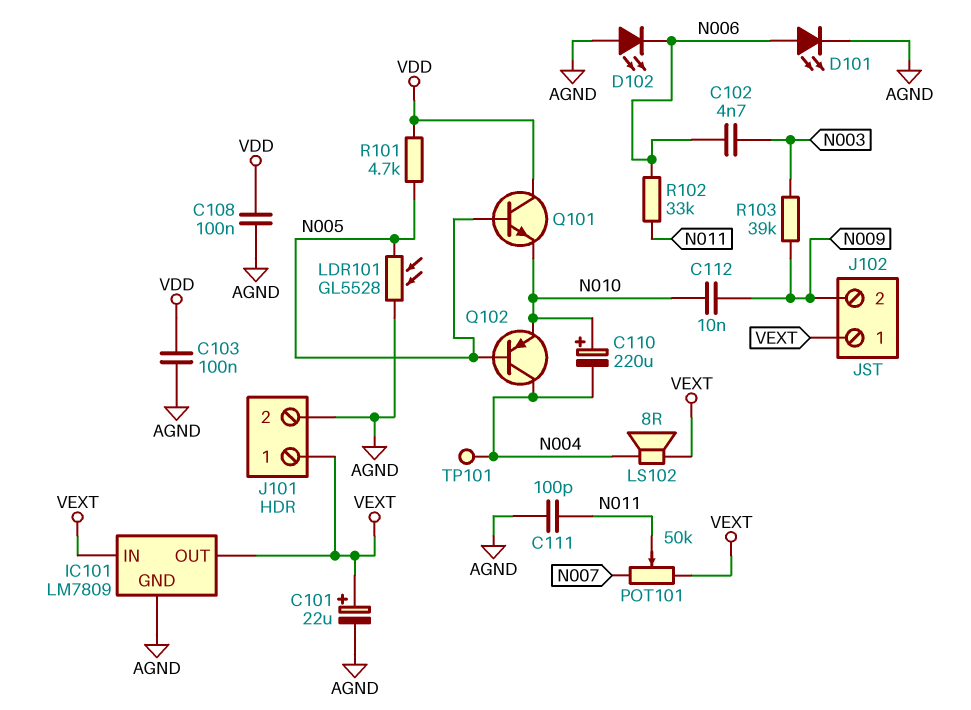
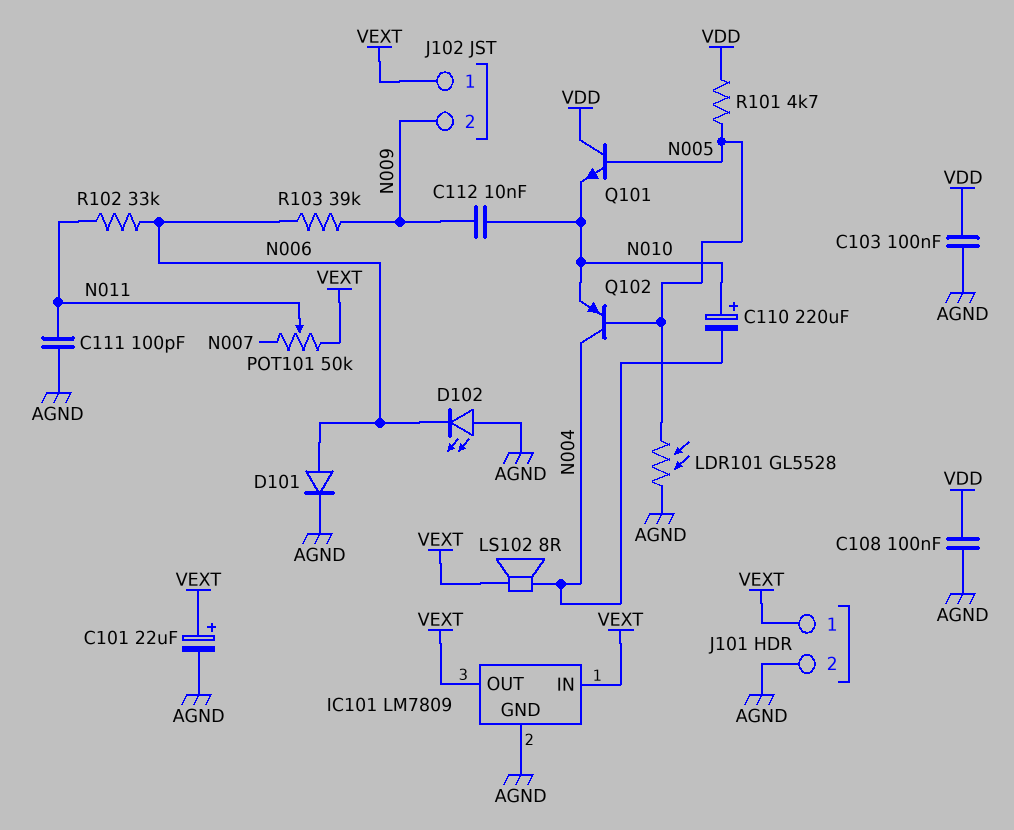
C102: 4.7nF (N003, N006) -> none
D101: LED (A N006, K AGND) -> diode (A N006, K AGND)
R103: 39k (N003, N009) -> 39k (N006, N009)
TP101: test point (N004) -> none

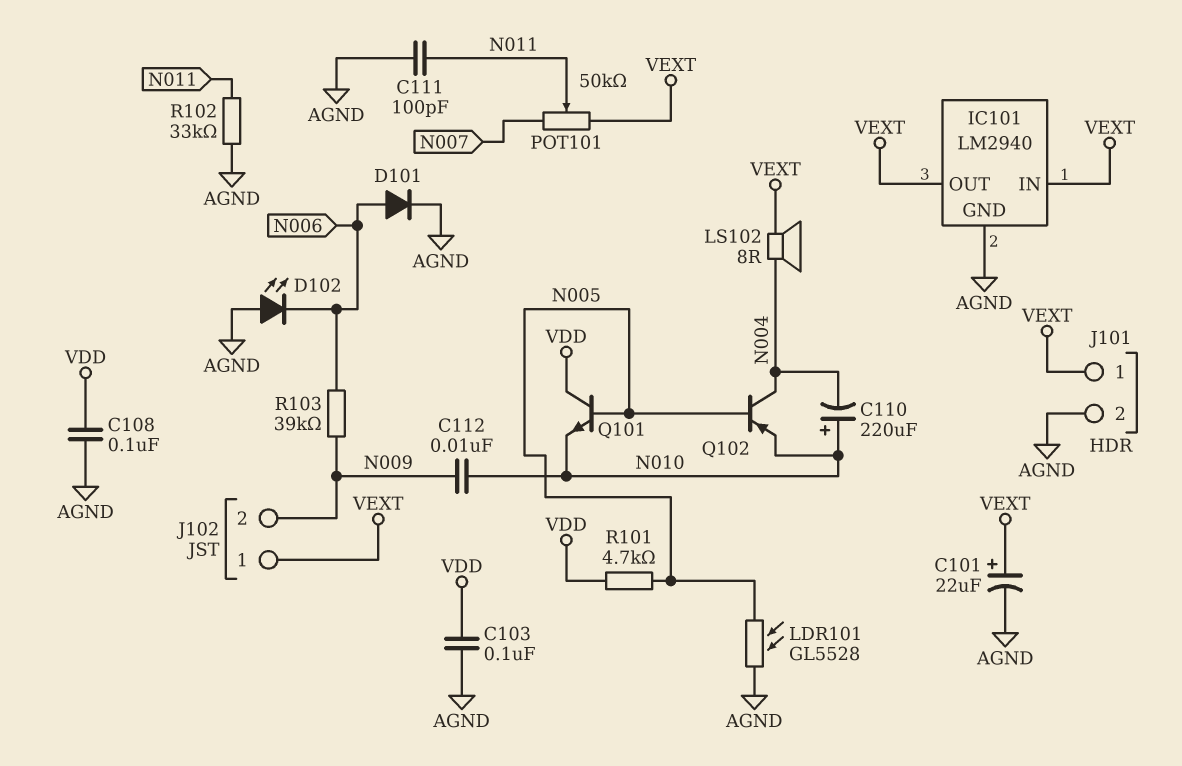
IC101: LM7809 -> LM2940
R102: 33k (N006, N011) -> 33k (AGND, N011)

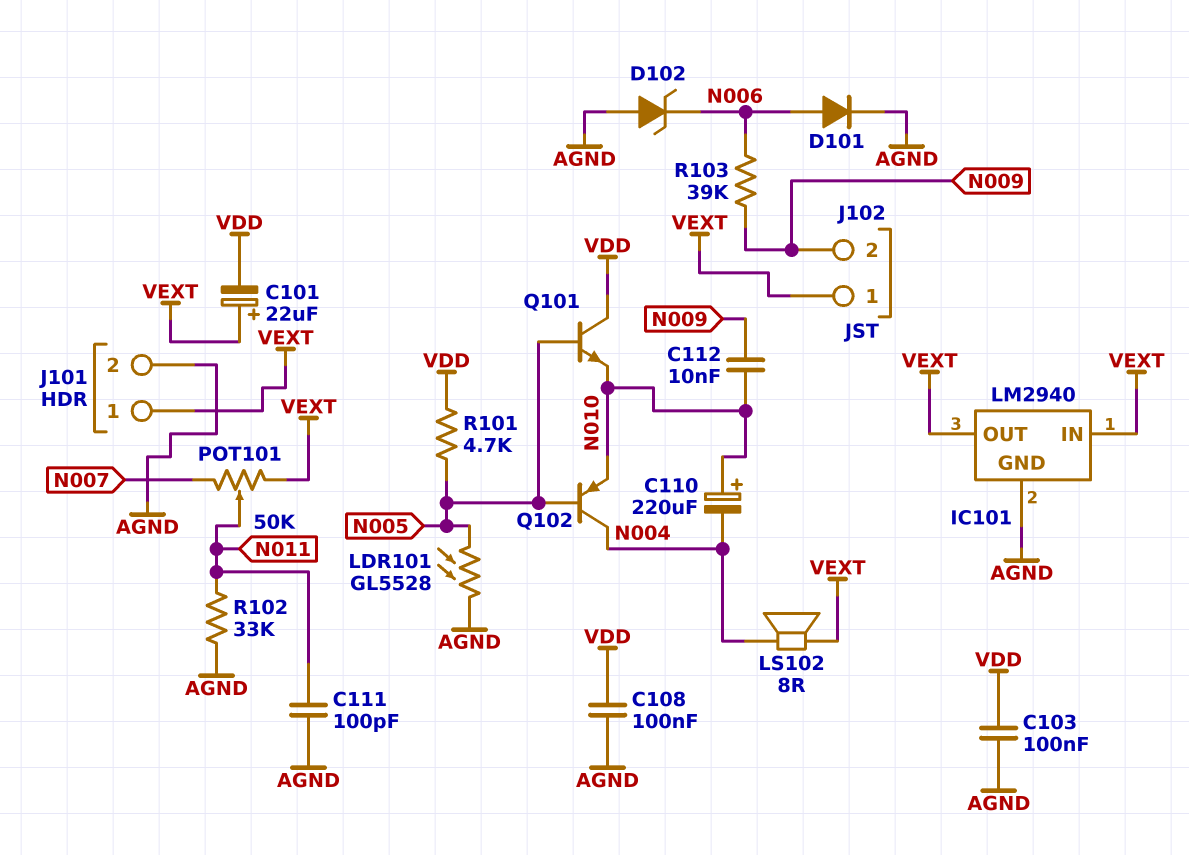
C101: 22uF (plus VEXT, minus AGND) -> 22uF (plus VEXT, minus VDD)
D102: LED (A AGND, K N006) -> zener (A AGND, K N006)

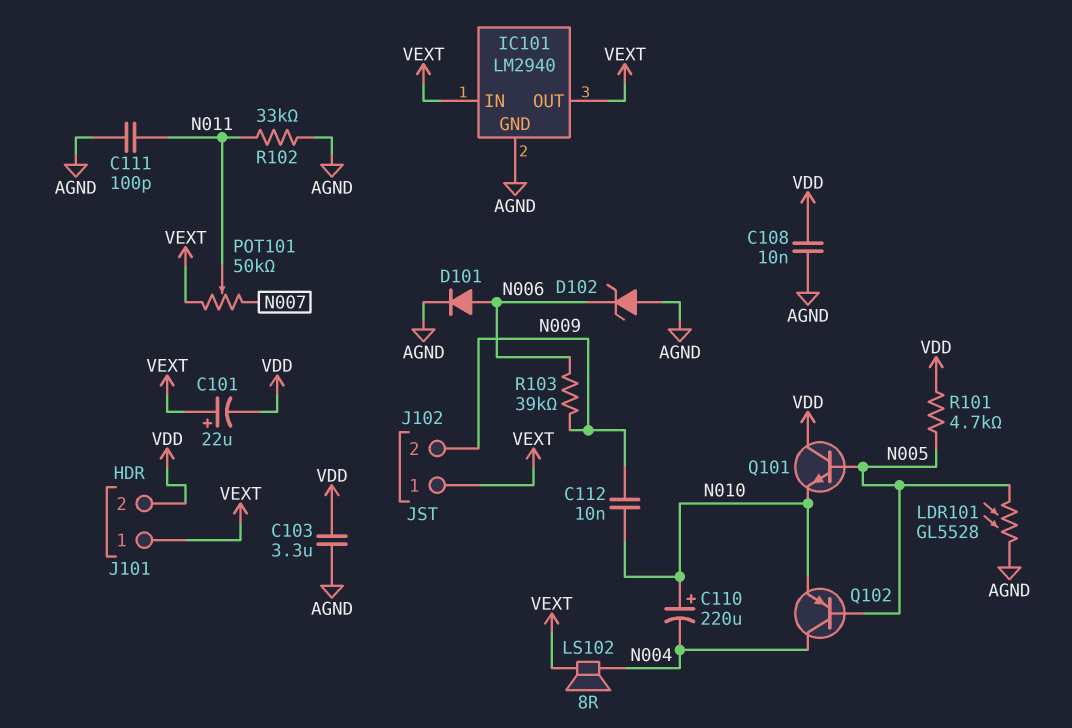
C103: 100nF (AGND, VDD) -> 3.3uF (AGND, VDD)
C108: 100nF (AGND, VDD) -> 10nF (AGND, VDD)
J101 pin 2: AGND -> VDD

